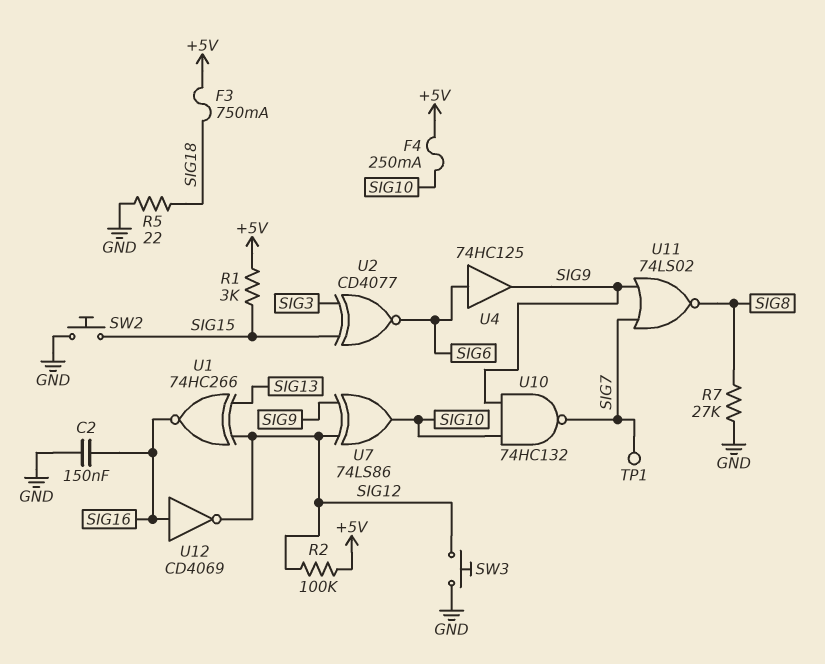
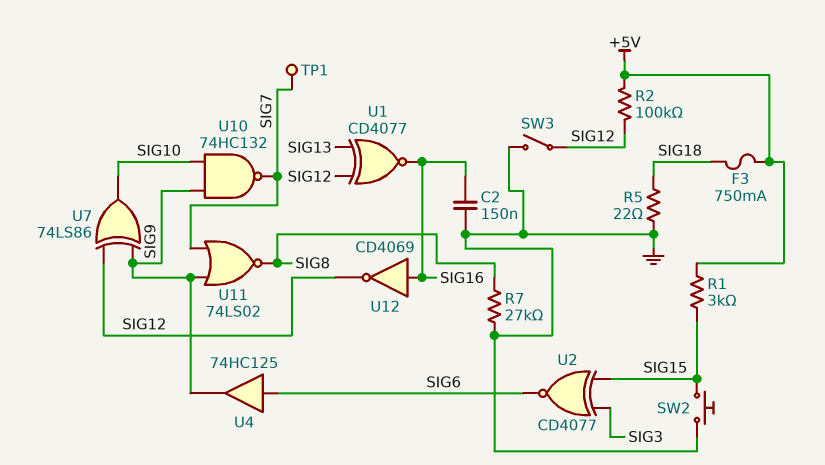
F4: 250mA (+5V, SIG10) -> none
SW3: button (GND, SIG12) -> switch (GND, SIG12)
U1: XNOR 74HC266 (in SIG12, in SIG13, out SIG16) -> XNOR CD4077 (in SIG12, in SIG13, out SIG16)

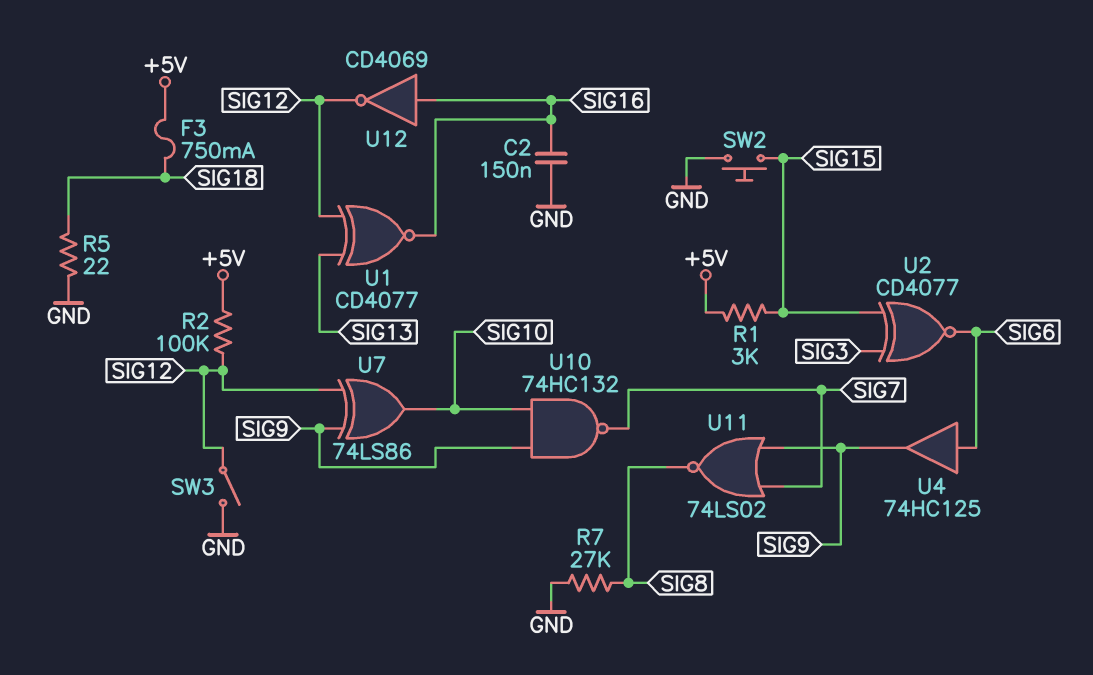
TP1: test point (SIG7) -> none

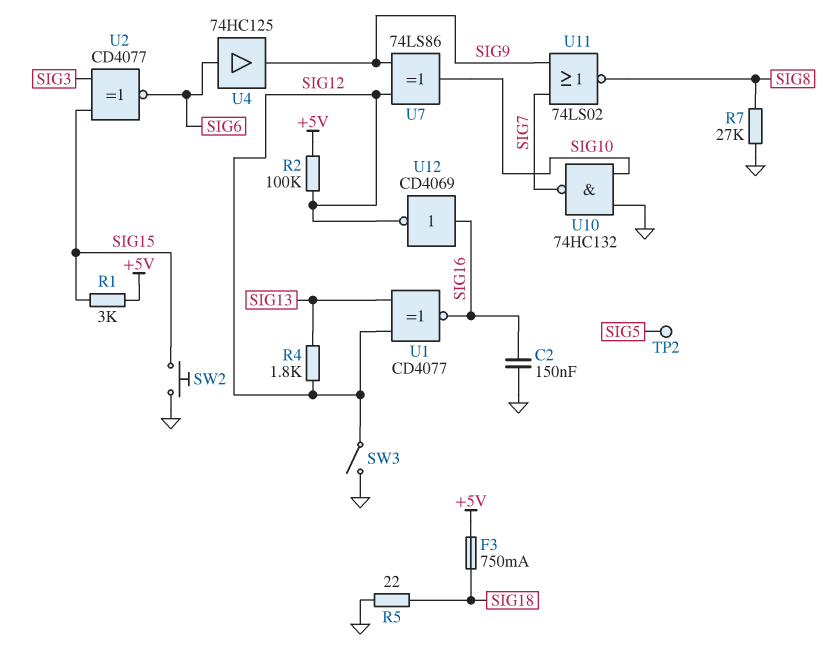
R4: none -> 1.8k (SIG12, SIG13)
TP2: none -> test point (SIG5)
U10: NAND 74HC132 (in SIG9, in SIG10, out SIG7) -> NAND 74HC132 (in GND, in SIG10, out SIG7)

